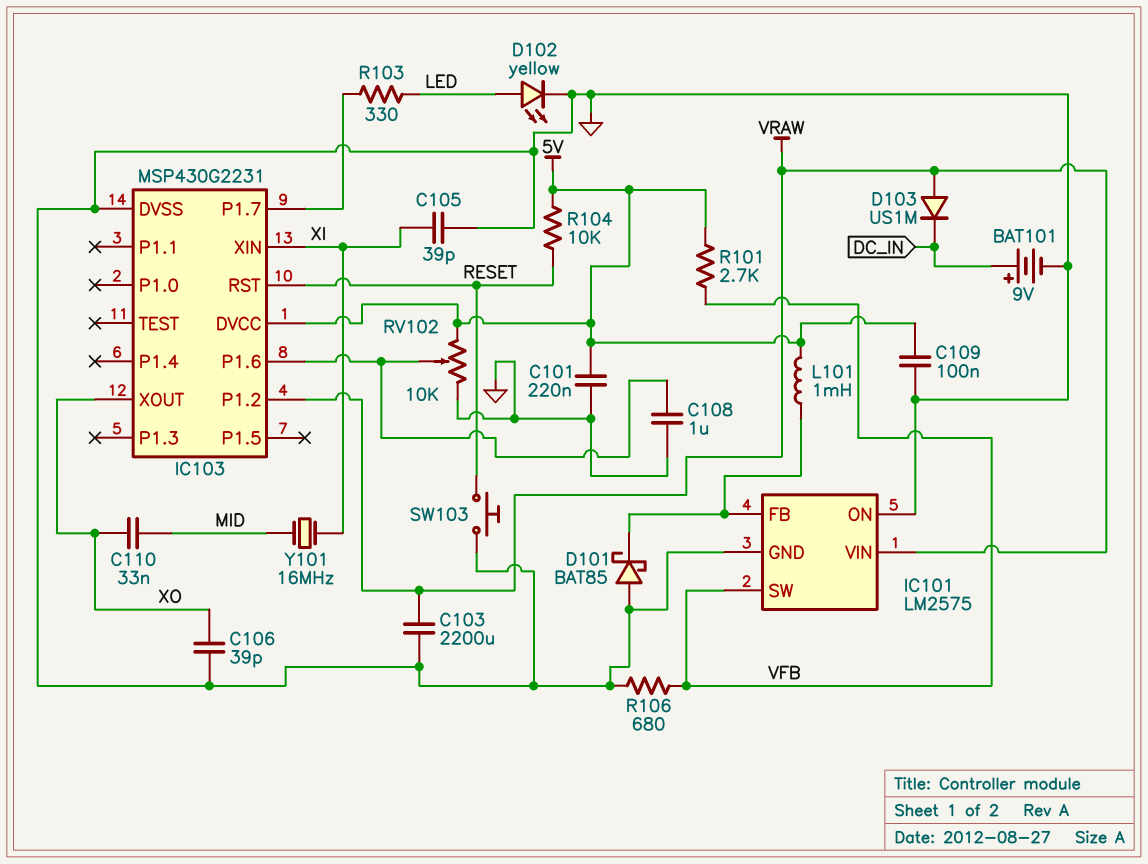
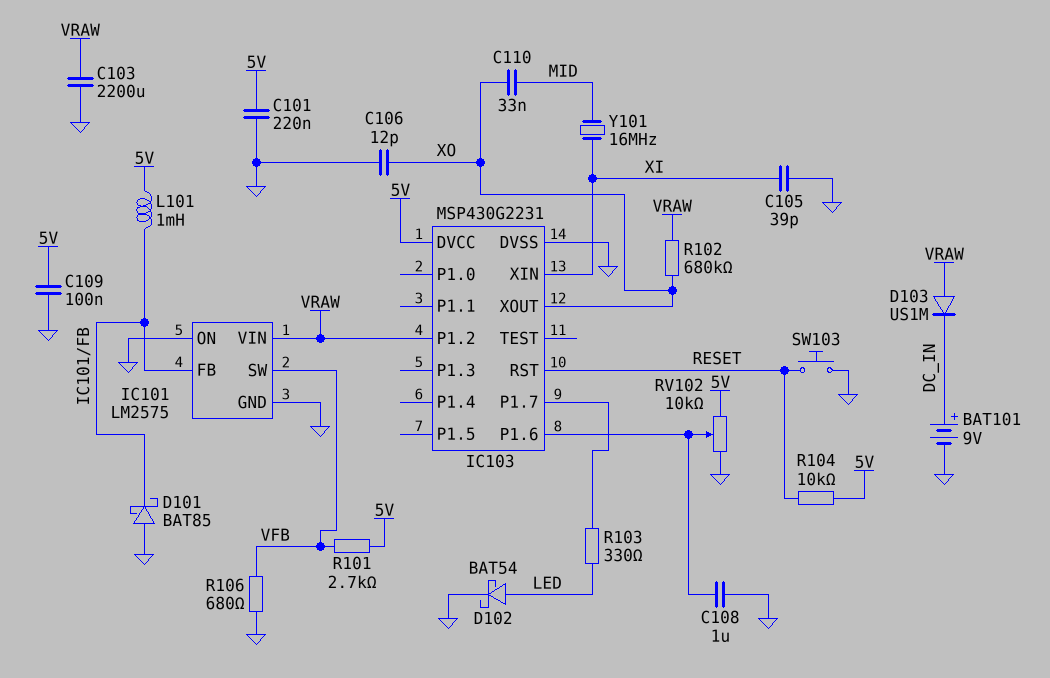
C106: 39pF (GND, XO) -> 12pF (GND, XO)
D102: LED yellow (A LED, K GND) -> schottky BAT54 (A LED, K GND)
R102: none -> 680k (VRAW, XO)

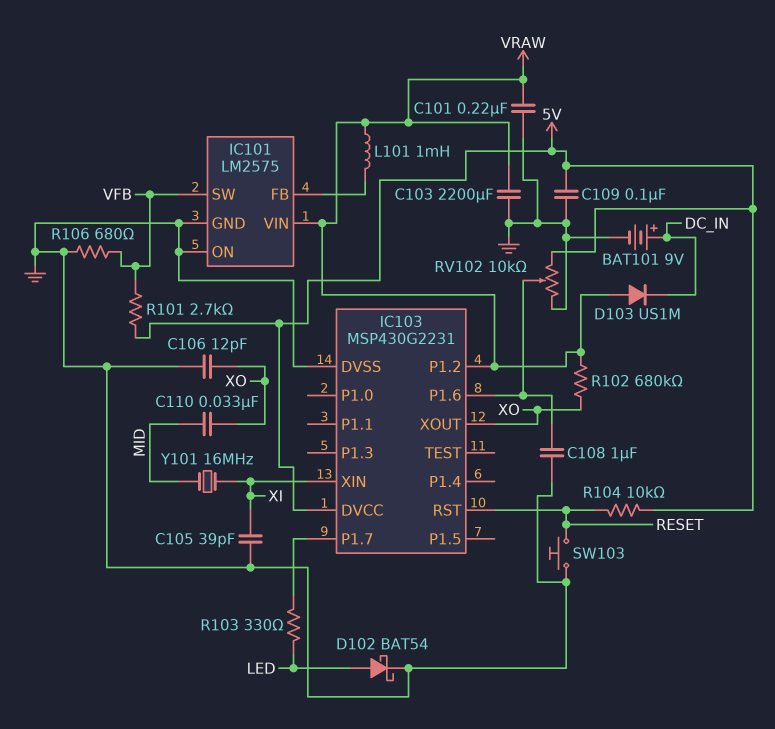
C101: 220nF (5V, GND) -> 220nF (GND, VRAW)
D101: schottky BAT85 (A GND, K IC101/FB) -> none
L101: 1mH (5V, IC101/FB) -> 1mH (IC101/FB, VRAW)

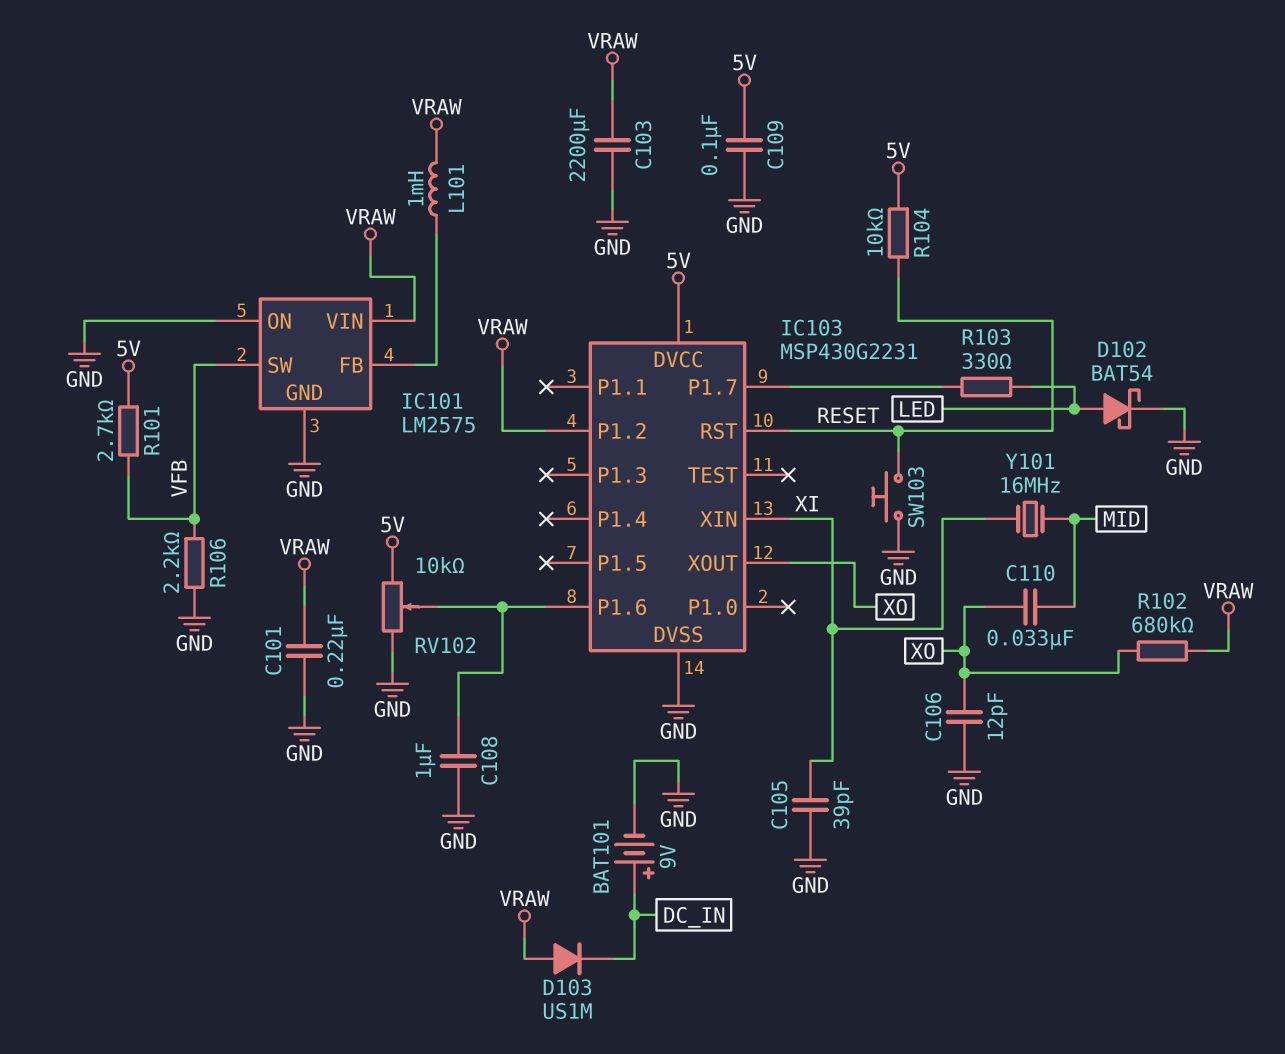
R106: 680 (GND, VFB) -> 2.2k (GND, VFB)

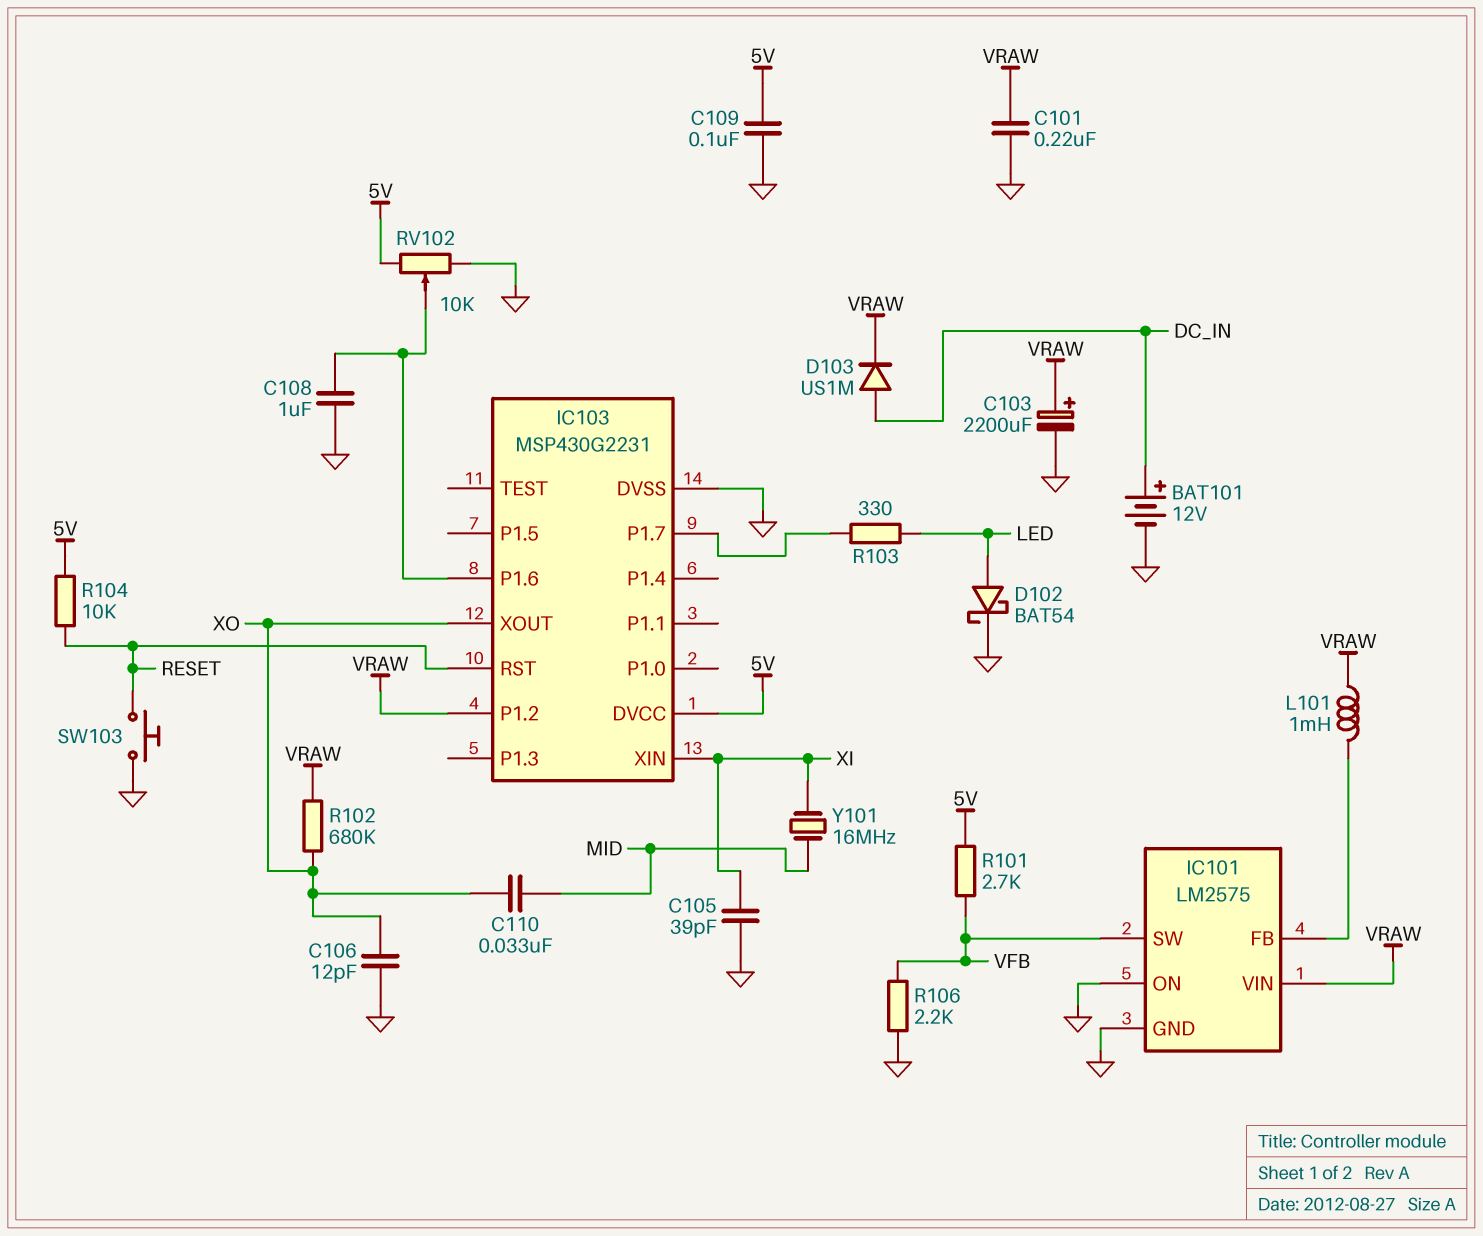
BAT101: 9V (plus DC_IN, minus GND) -> 12V (plus DC_IN, minus GND)
C103: 2200uF (GND, VRAW) -> 2200uF (plus VRAW, minus GND)
D103: diode US1M (A VRAW, K DC_IN) -> diode US1M (A DC_IN, K VRAW)

